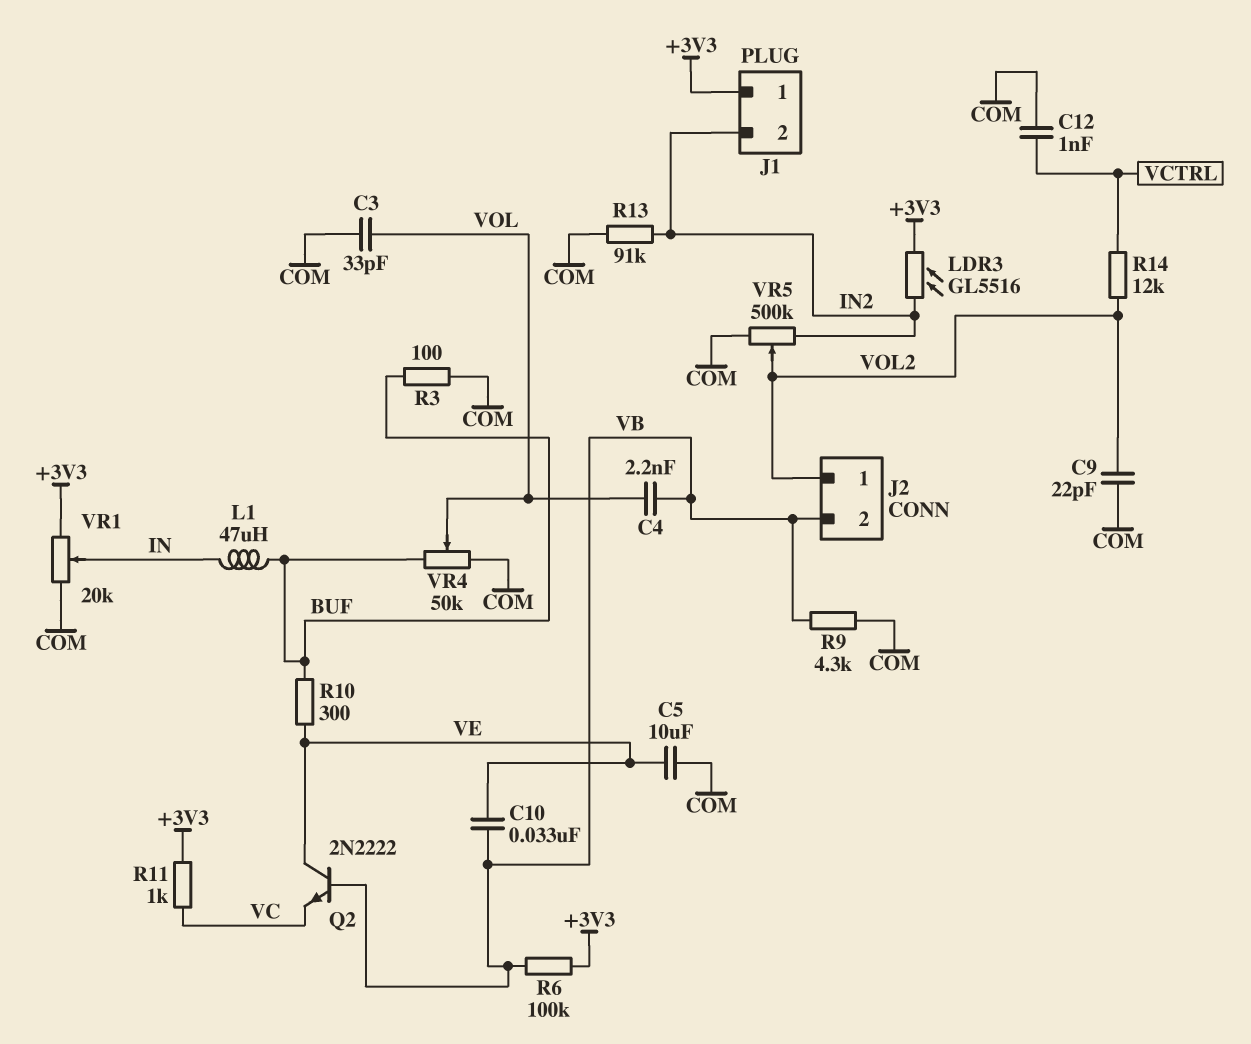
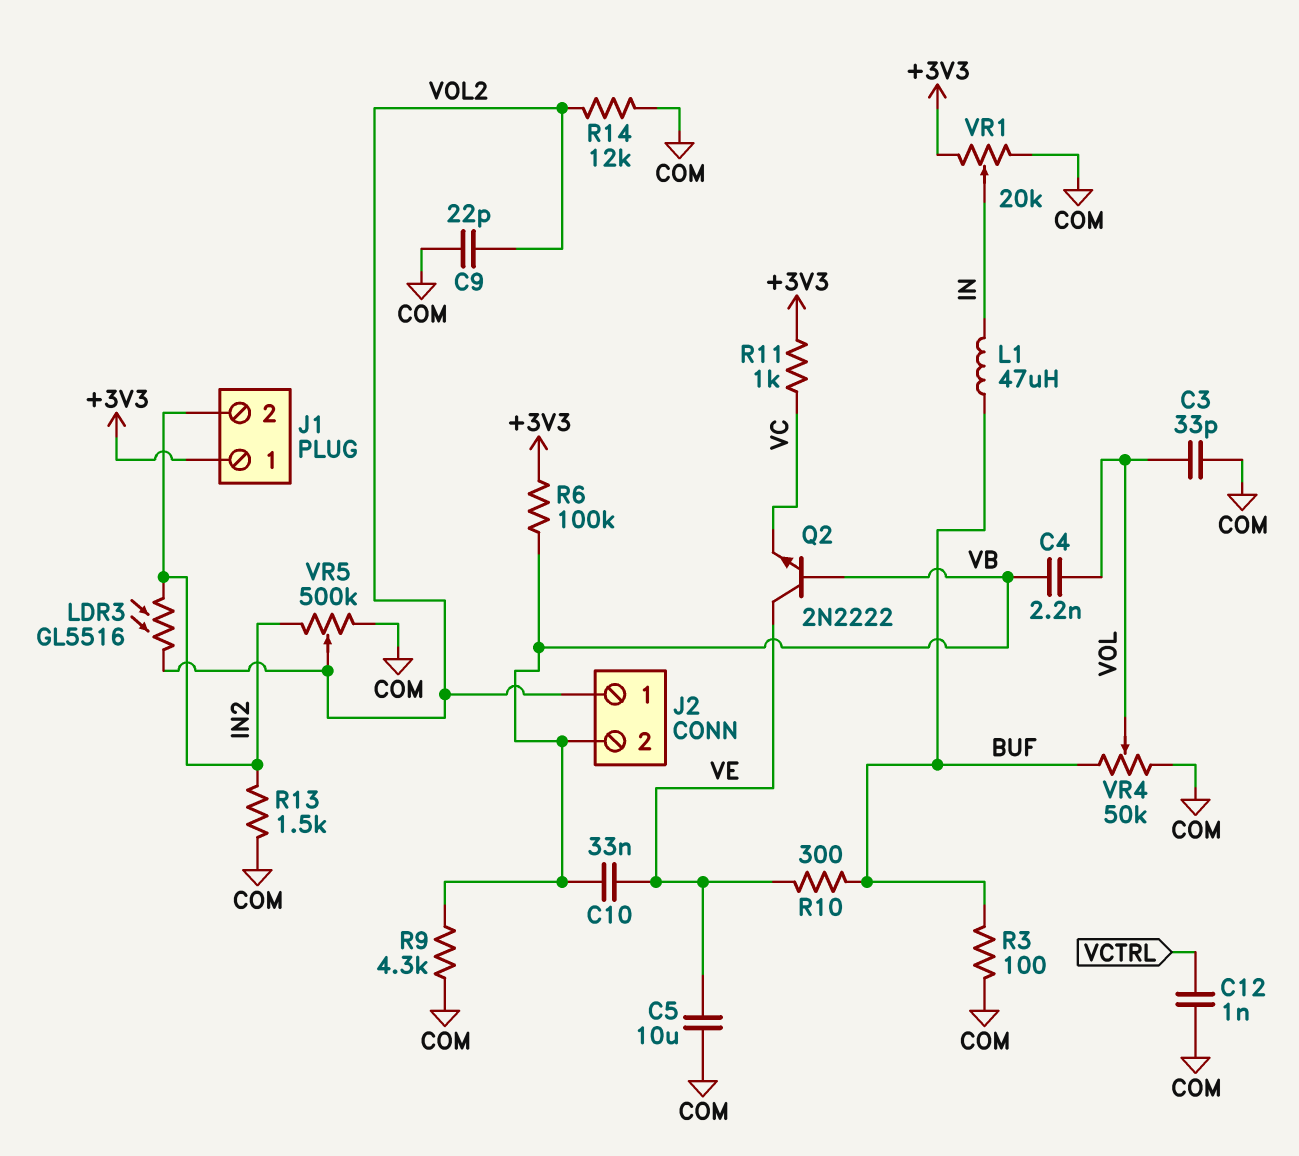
LDR3: GL5516 (+3V3, IN2) -> GL5516 (IN2, VOL2)
R13: 91k (COM, IN2) -> 1.5k (COM, IN2)
R14: 12k (VCTRL, VOL2) -> 12k (COM, VOL2)

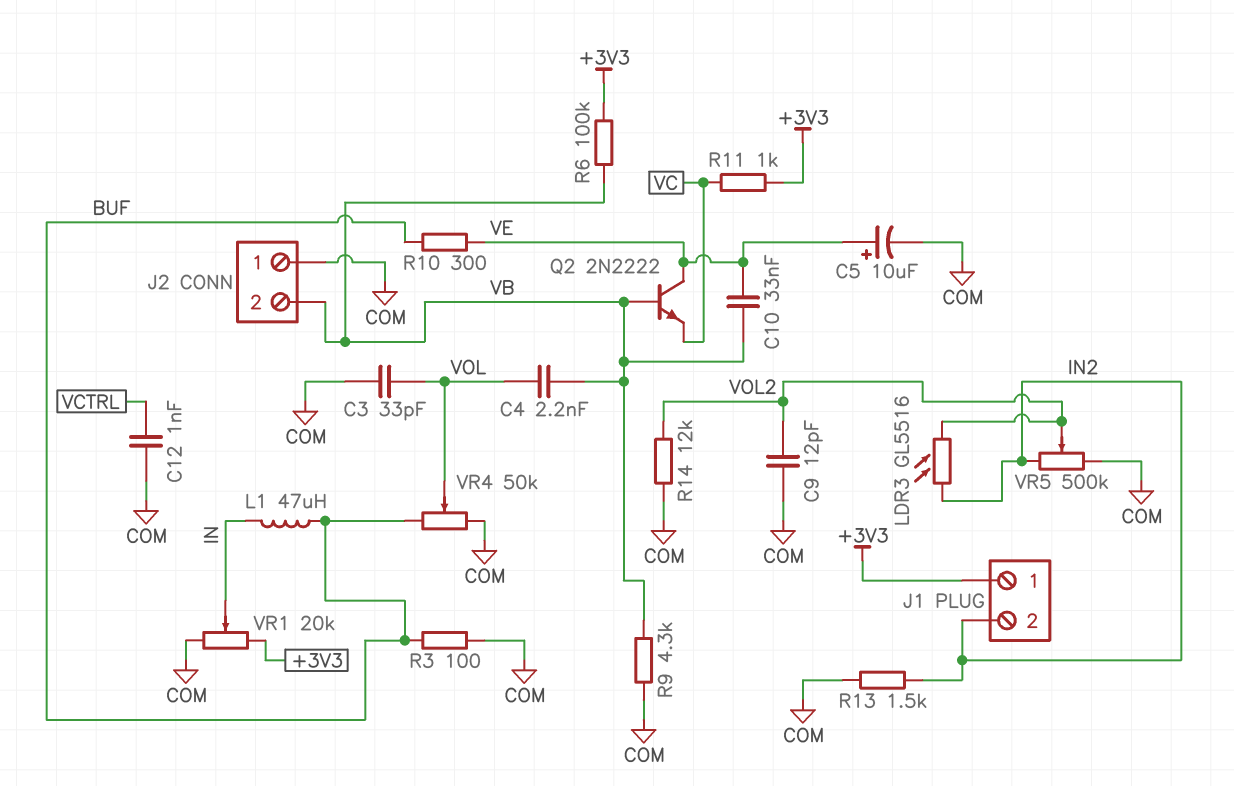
C5: 10uF (COM, VE) -> 10uF (plus VE, minus COM)
C9: 22pF (COM, VOL2) -> 12pF (COM, VOL2)
J2 pin 1: VOL2 -> COM

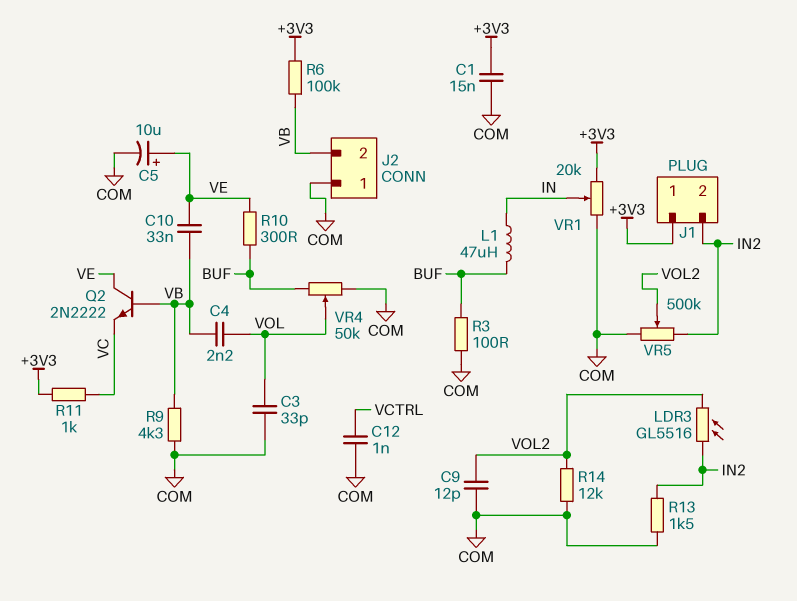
C1: none -> 15nF (+3V3, COM)

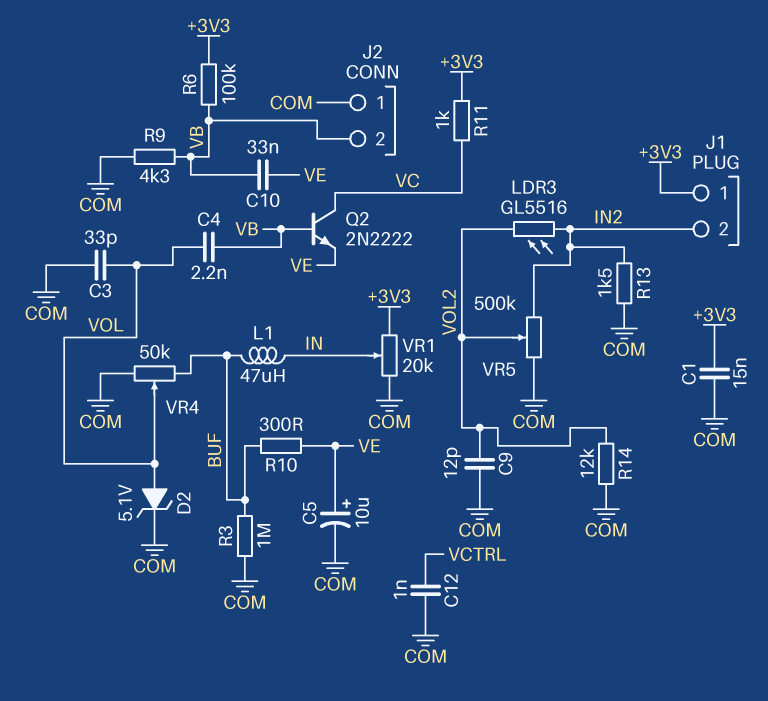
D2: none -> zener 5.1V (A VOL, K COM)
Q2: NPN 2N2222 (B VB, C VE, E VC) -> NPN 2N2222 (B VB, C VC, E VE)
R3: 100 (BUF, COM) -> 1M (BUF, COM)

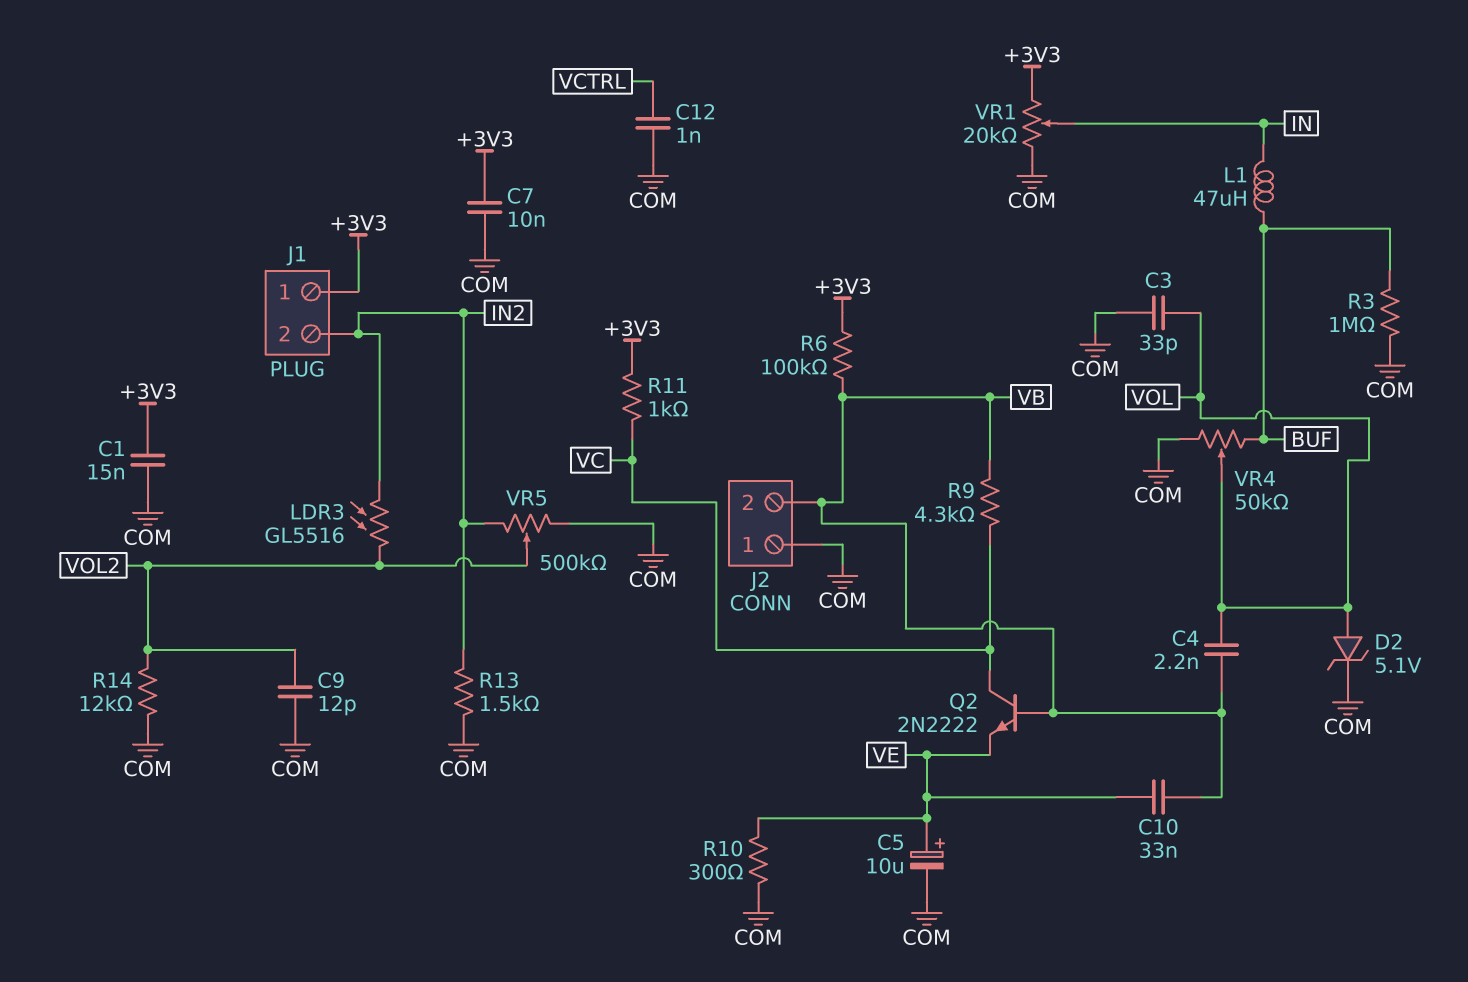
C7: none -> 10nF (+3V3, COM)
R9: 4.3k (COM, VB) -> 4.3k (VB, VC)
R10: 300 (BUF, VE) -> 300 (COM, VE)

